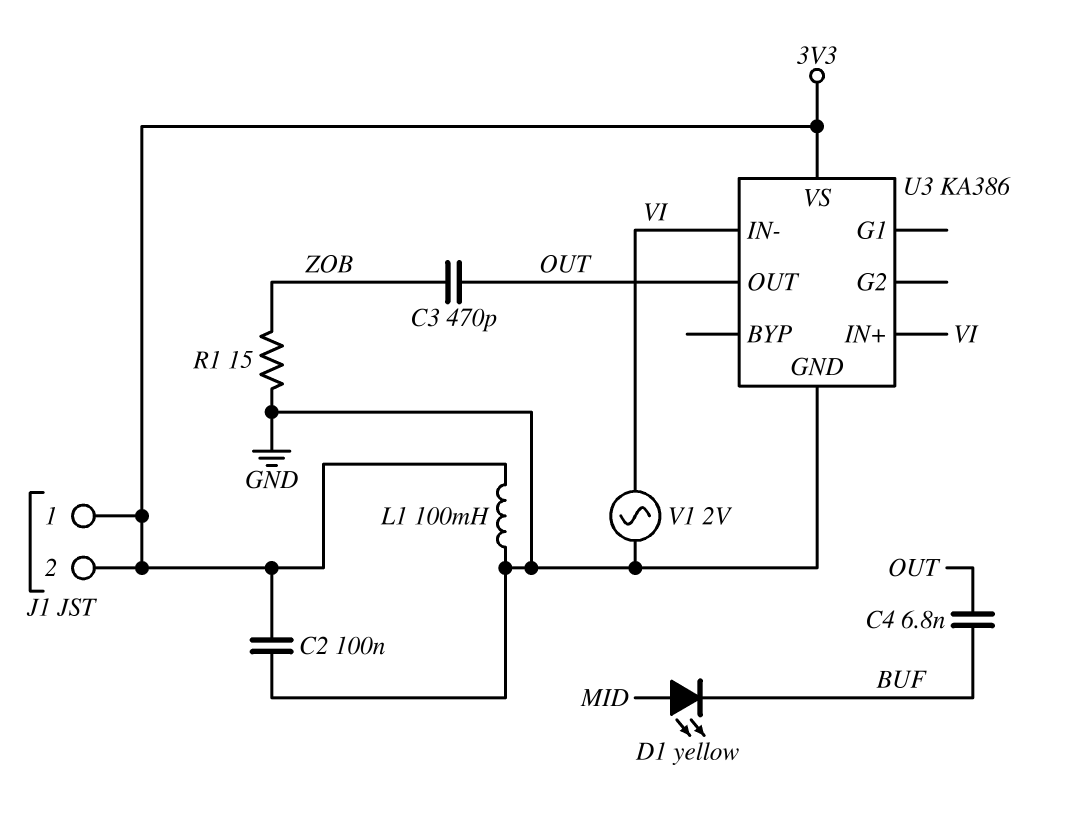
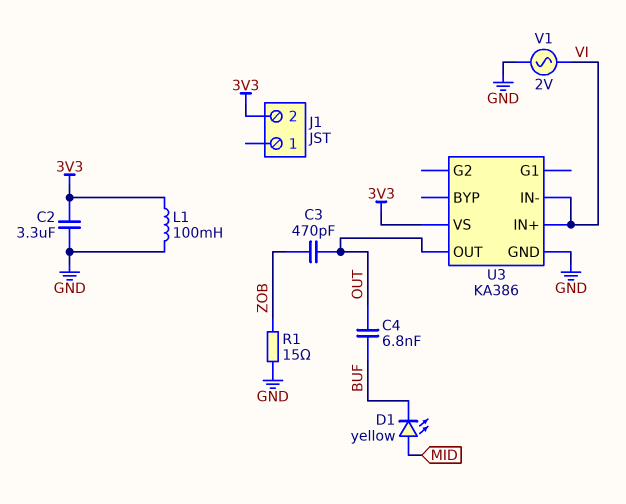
C2: 100nF (3V3, GND) -> 3.3uF (3V3, GND)
J1 pin 1: 3V3 -> none

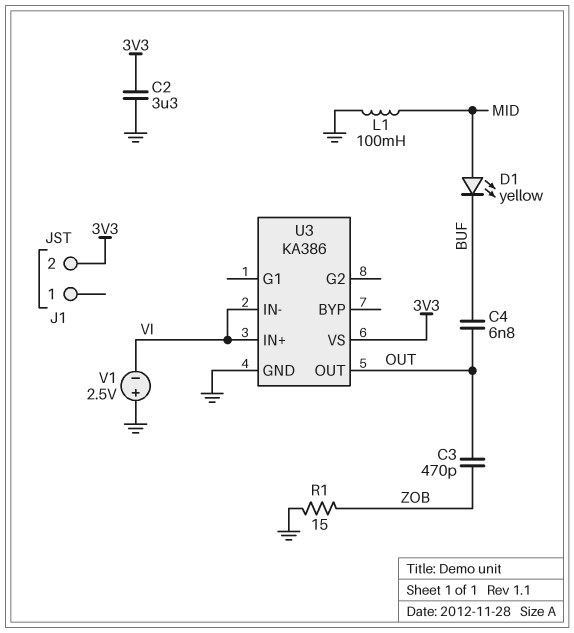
L1: 100mH (3V3, GND) -> 100mH (GND, MID)
V1: AC 2V (GND, VI) -> 2.5V (plus GND, minus VI)

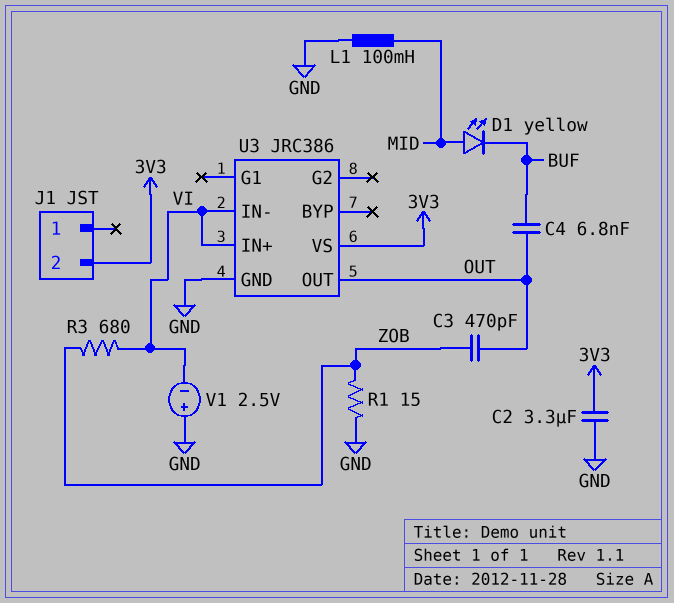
R3: none -> 680 (VI, ZOB)
U3: KA386 -> JRC386

